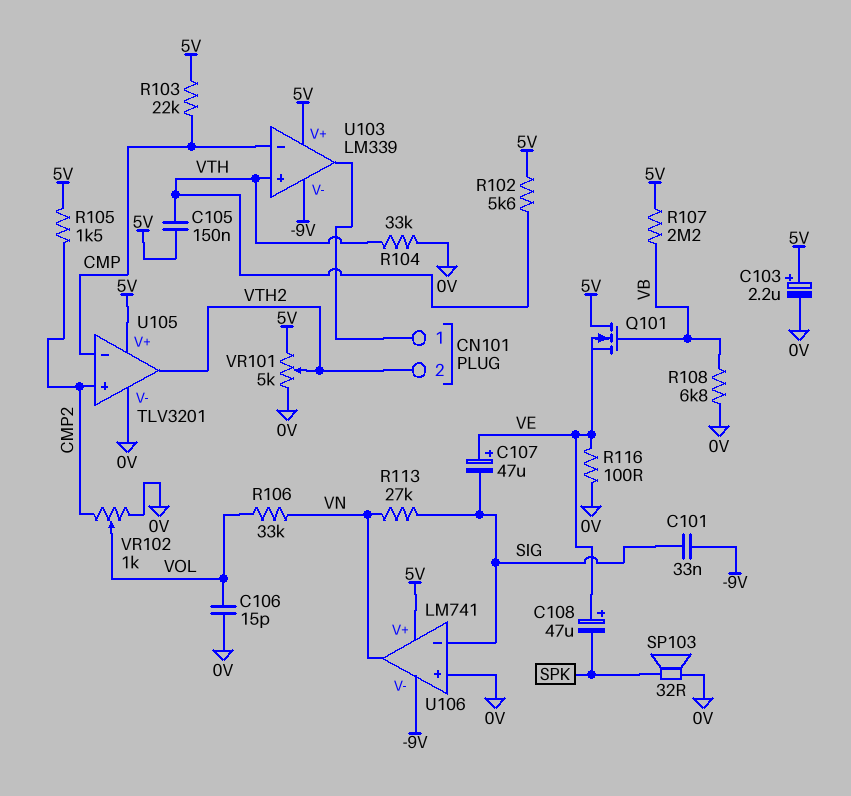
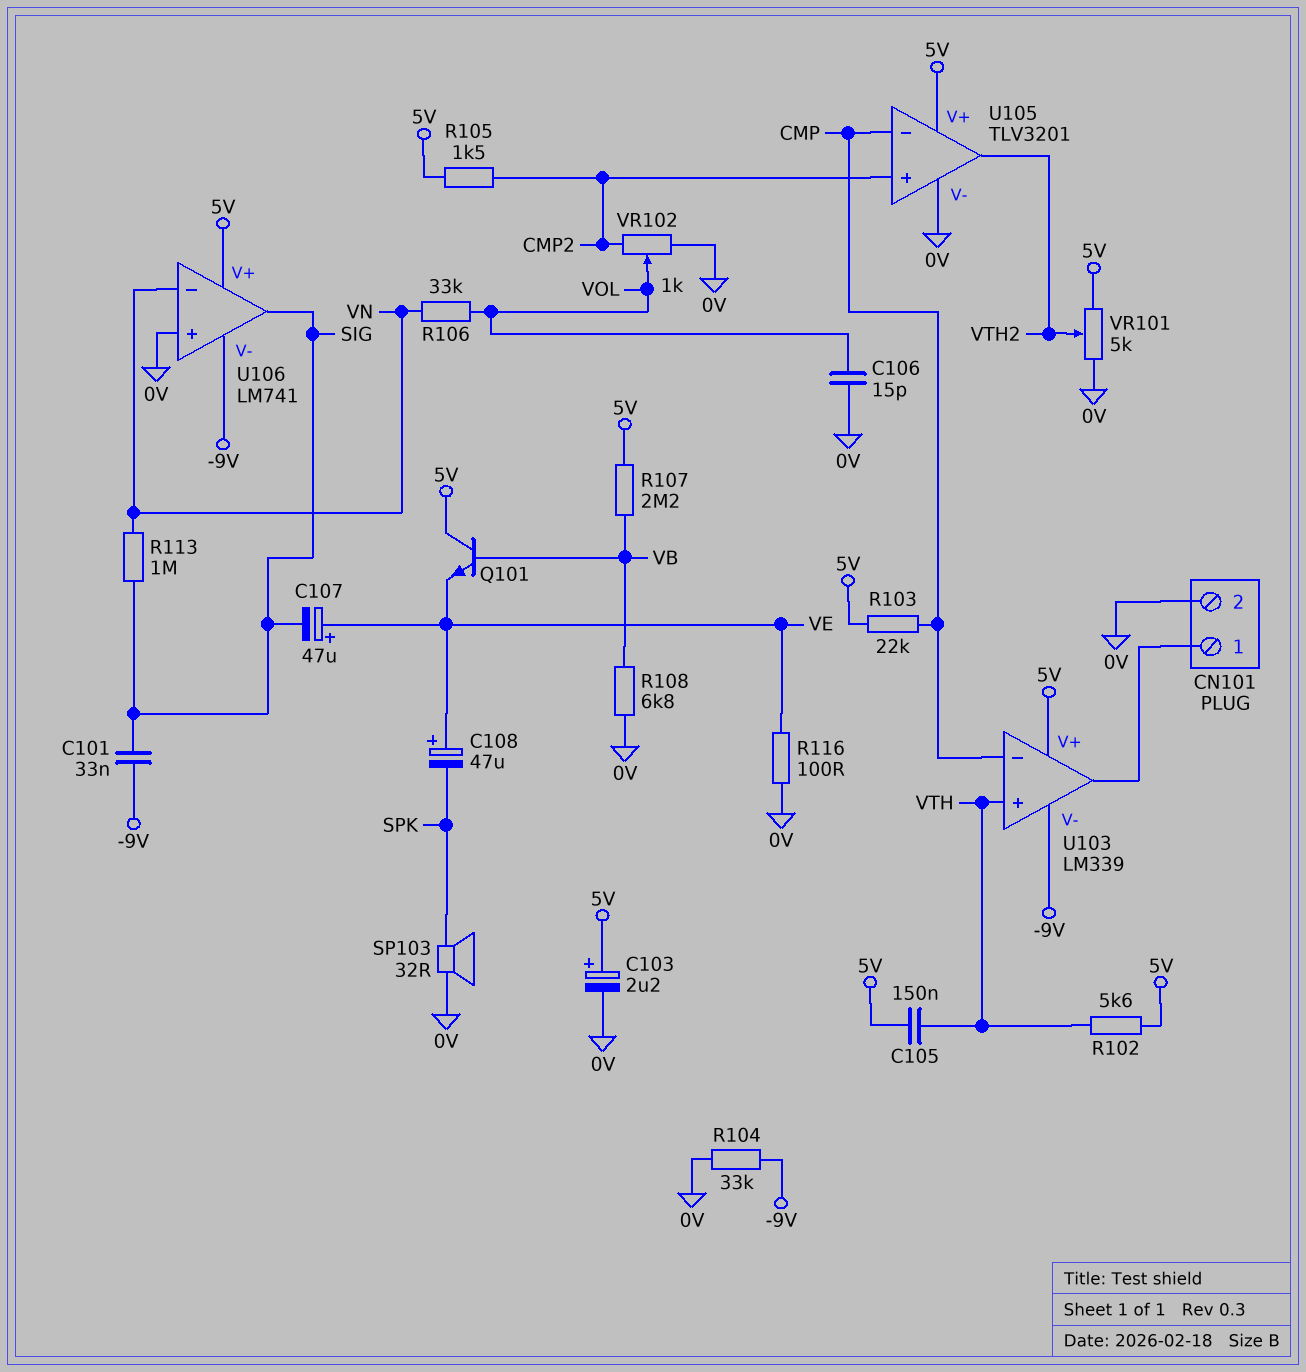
CN101 pin 2: VTH2 -> 0V
Q101: NMOS (G VB, D 5V, S VE) -> NPN (B VB, C 5V, E VE)
R104: 33k (0V, VTH) -> 33k (-9V, 0V)
R113: 27k (SIG, VN) -> 1M (SIG, VN)
U106 pin in-: SIG -> VN
U106 pin out: VN -> SIG

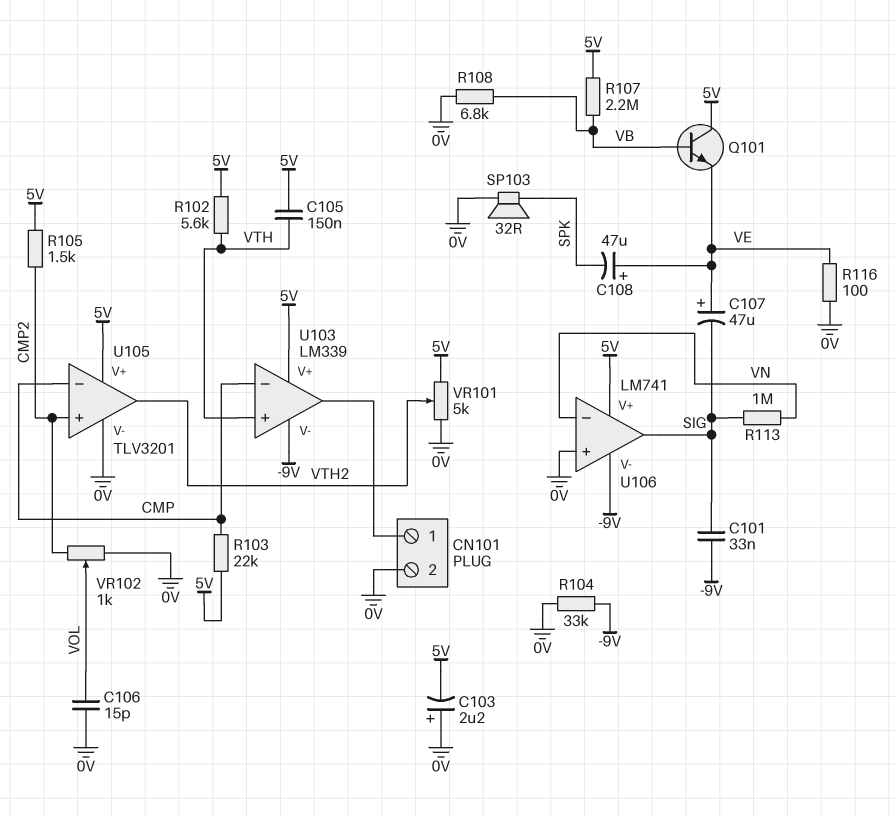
C103: 2.2uF (plus 5V, minus 0V) -> 2.2uF (plus 0V, minus 5V)
R106: 33k (VN, VOL) -> none

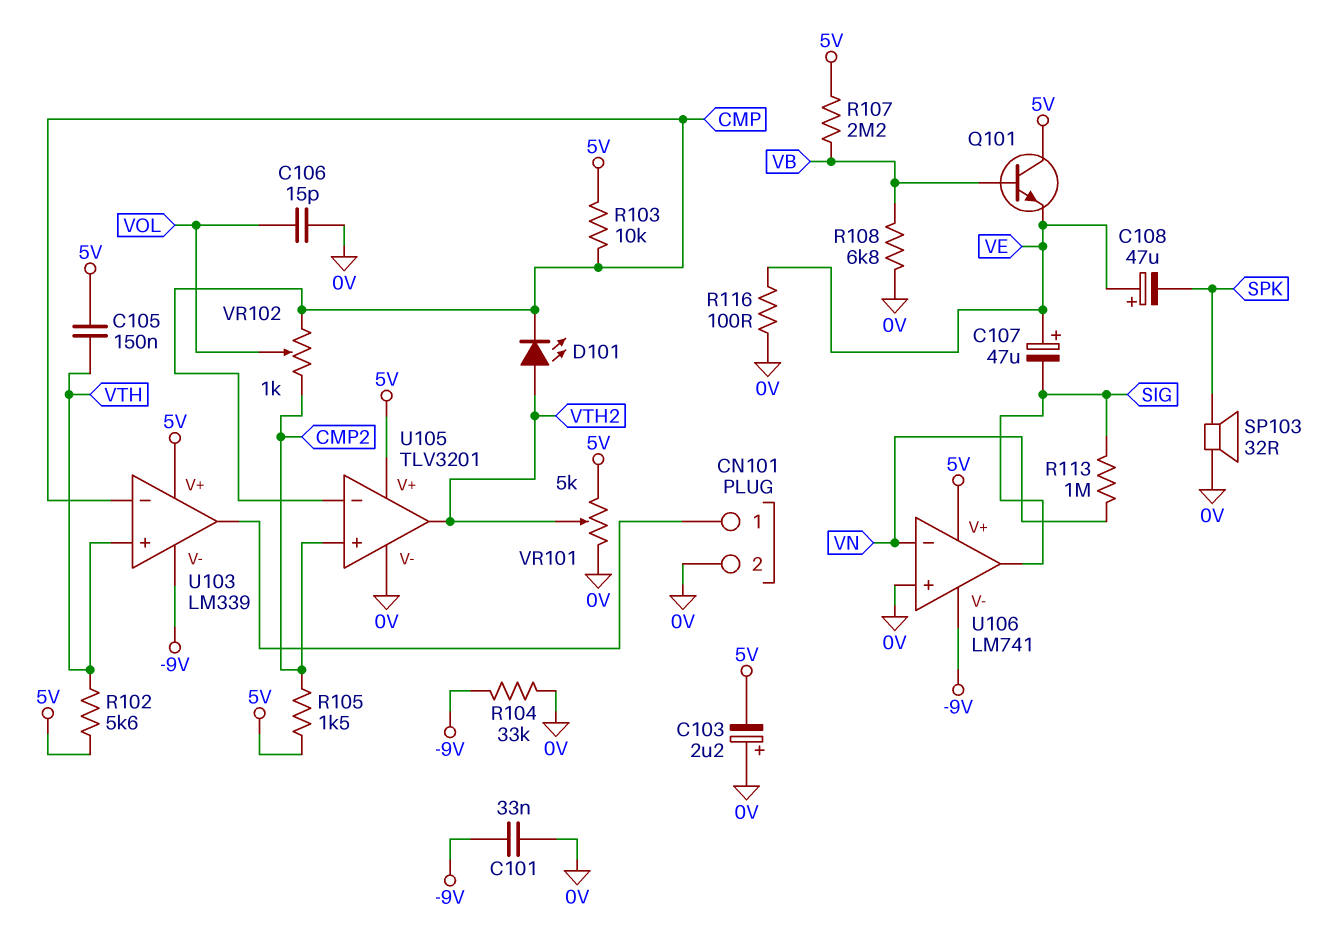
C101: 33nF (-9V, SIG) -> 33nF (-9V, 0V)
D101: none -> LED (A VTH2, K CMP)
R103: 22k (5V, CMP) -> 10k (5V, CMP)
VR102: 1k (0V, CMP2, wiper VOL) -> 1k (CMP, CMP2, wiper VOL)

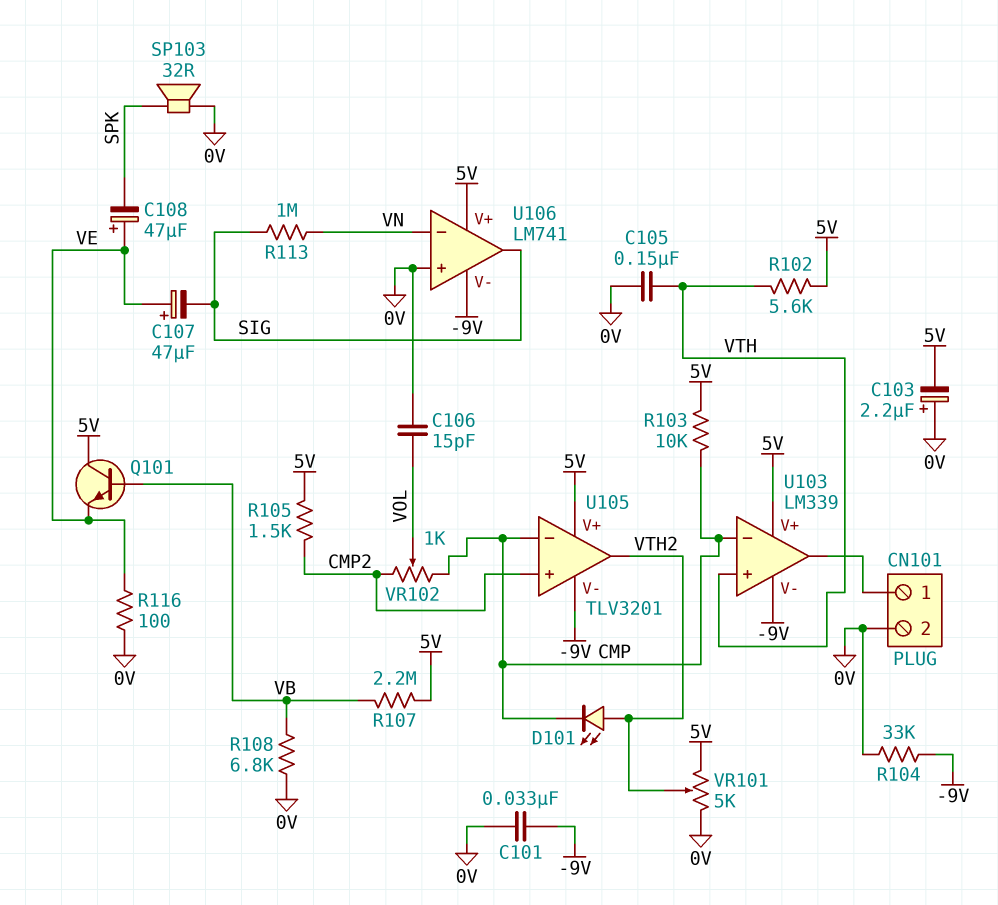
C105: 150nF (5V, VTH) -> 150nF (0V, VTH)
U105 pin V-: 0V -> -9V

